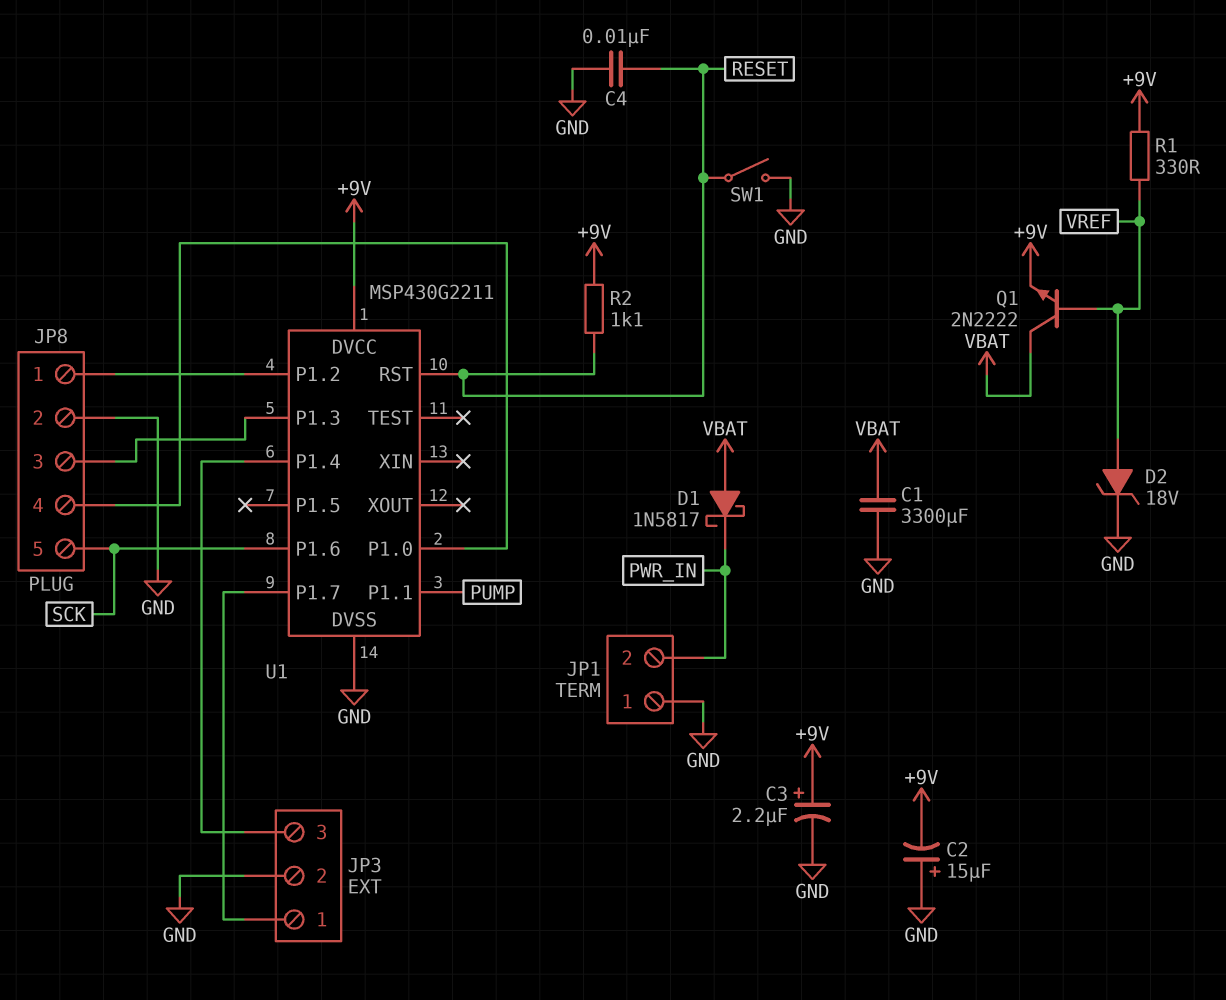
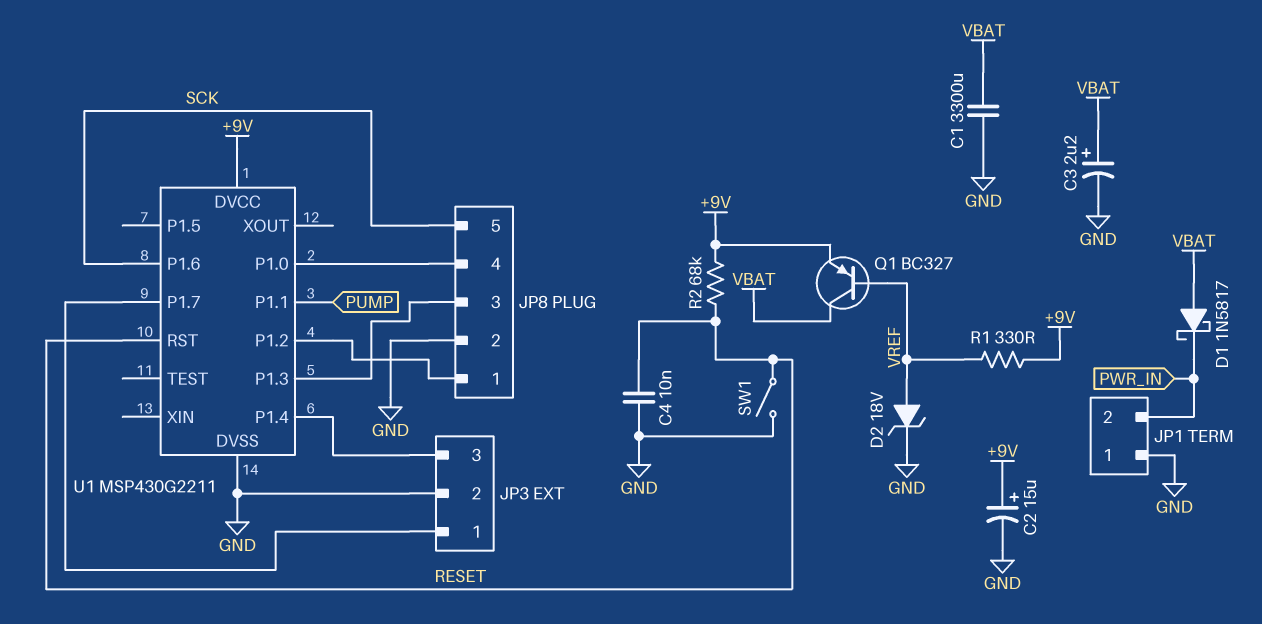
C2: 15uF (plus GND, minus +9V) -> 15uF (plus +9V, minus GND)
C3: 2.2uF (plus +9V, minus GND) -> 2.2uF (plus VBAT, minus GND)
Q1: NPN 2N2222 (B VREF, C VBAT, E +9V) -> PNP BC327 (B VREF, C VBAT, E +9V)
R2: 1.1k (+9V, RESET) -> 68k (+9V, RESET)

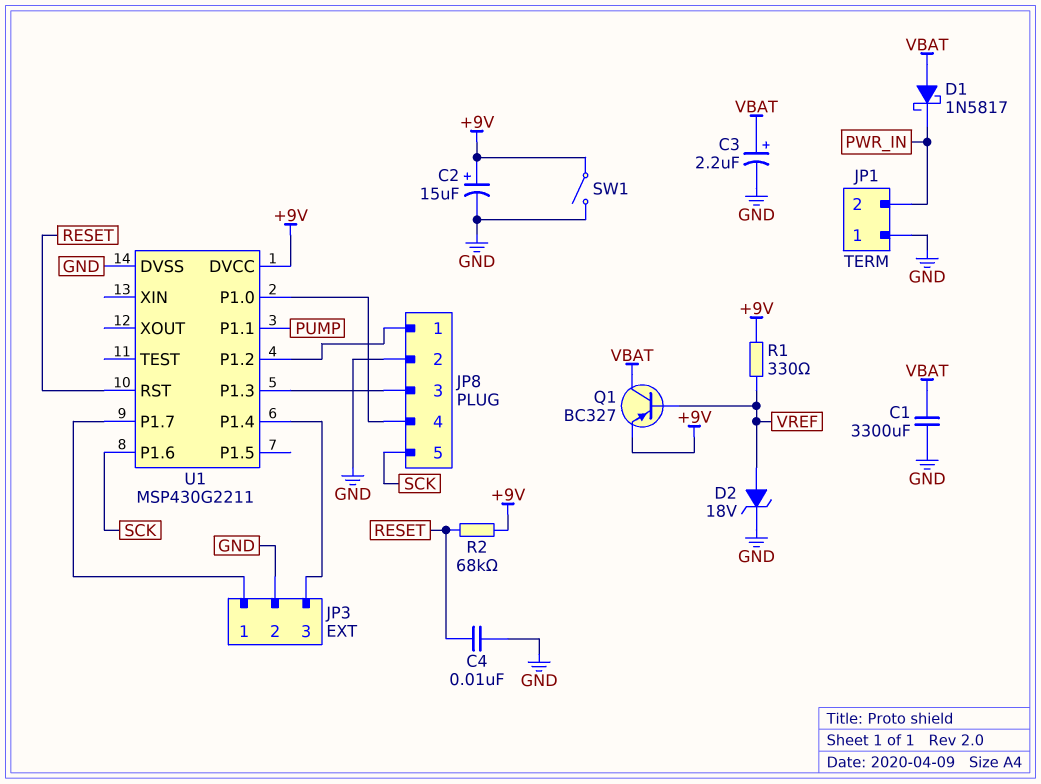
SW1: switch (GND, RESET) -> switch (+9V, GND)

